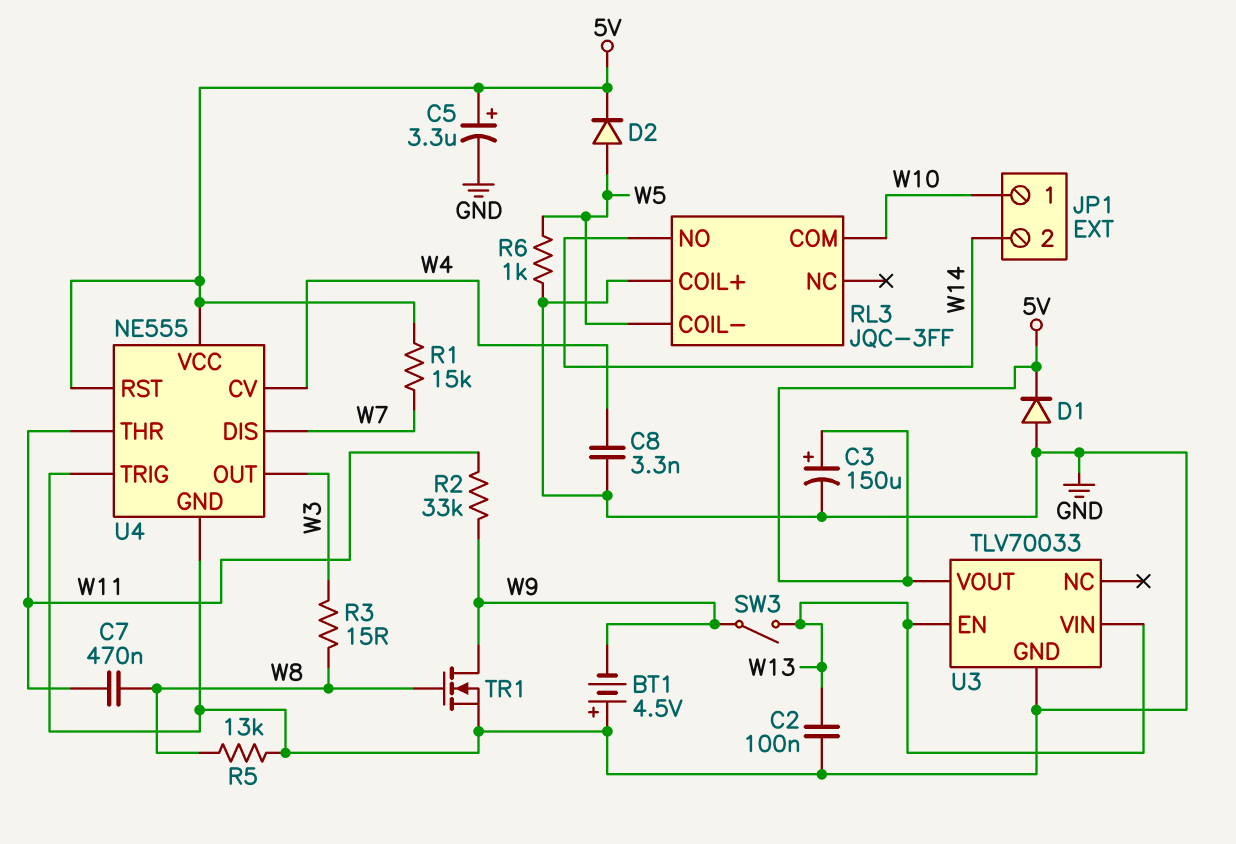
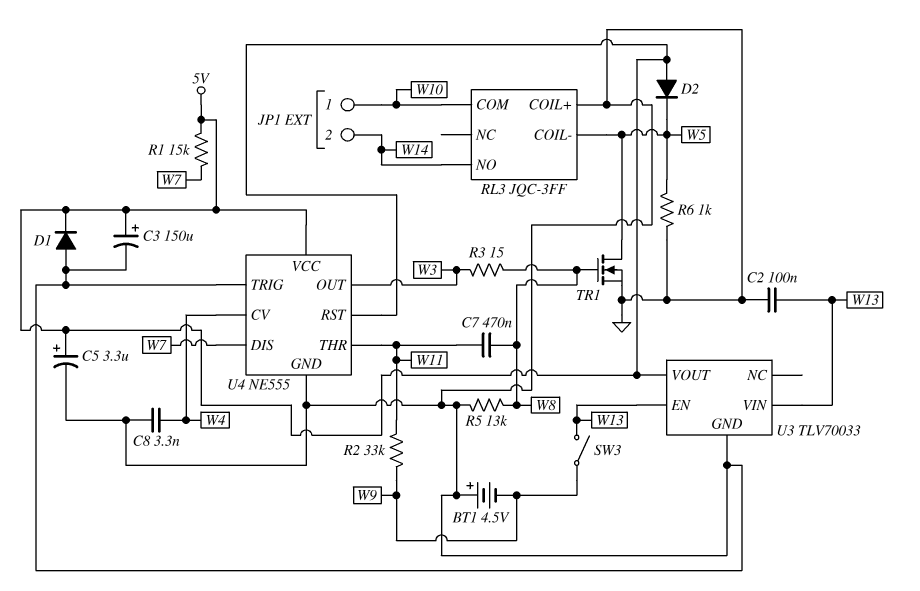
D2: diode (A W5, K 5V) -> diode (A 5V, K W5)
TR1: NMOS (G W8, D W9, S GND) -> NMOS (G W8, D W5, S GND)

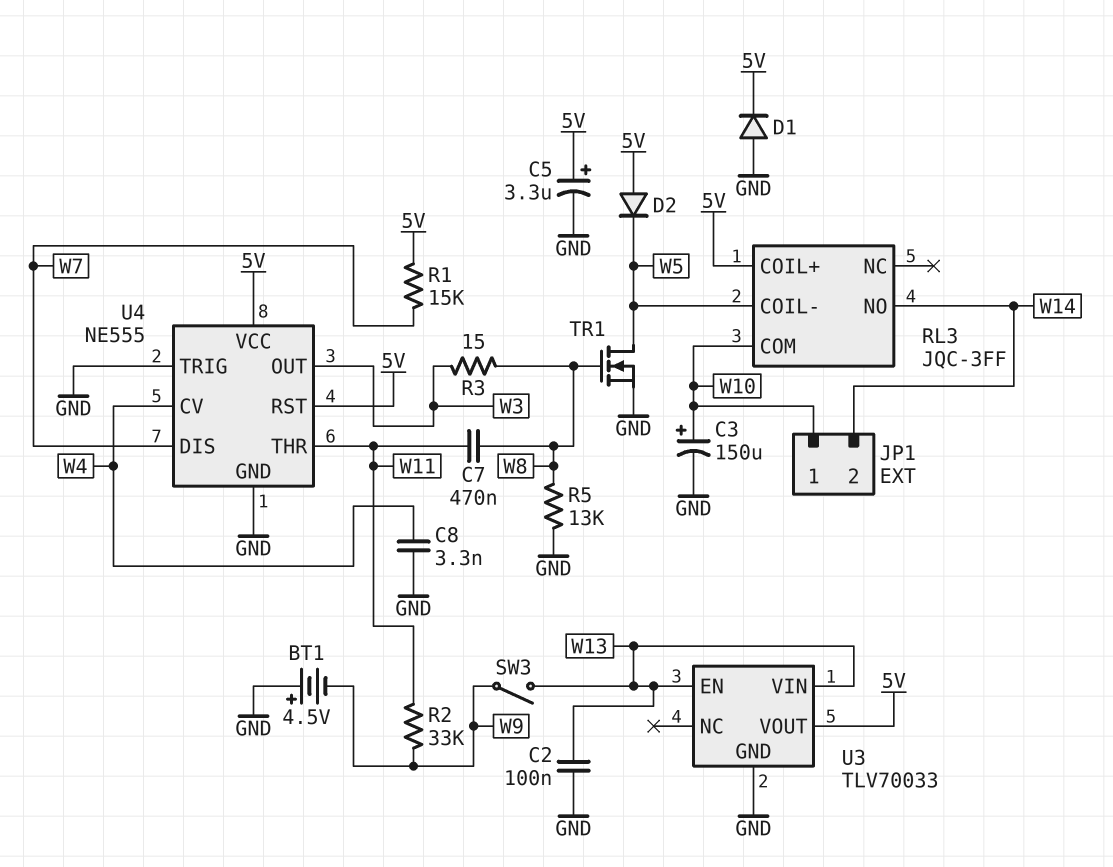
C3: 150uF (plus 5V, minus GND) -> 150uF (plus W10, minus GND)
R6: 1k (GND, W5) -> none
RL3 pin COIL+: GND -> 5V

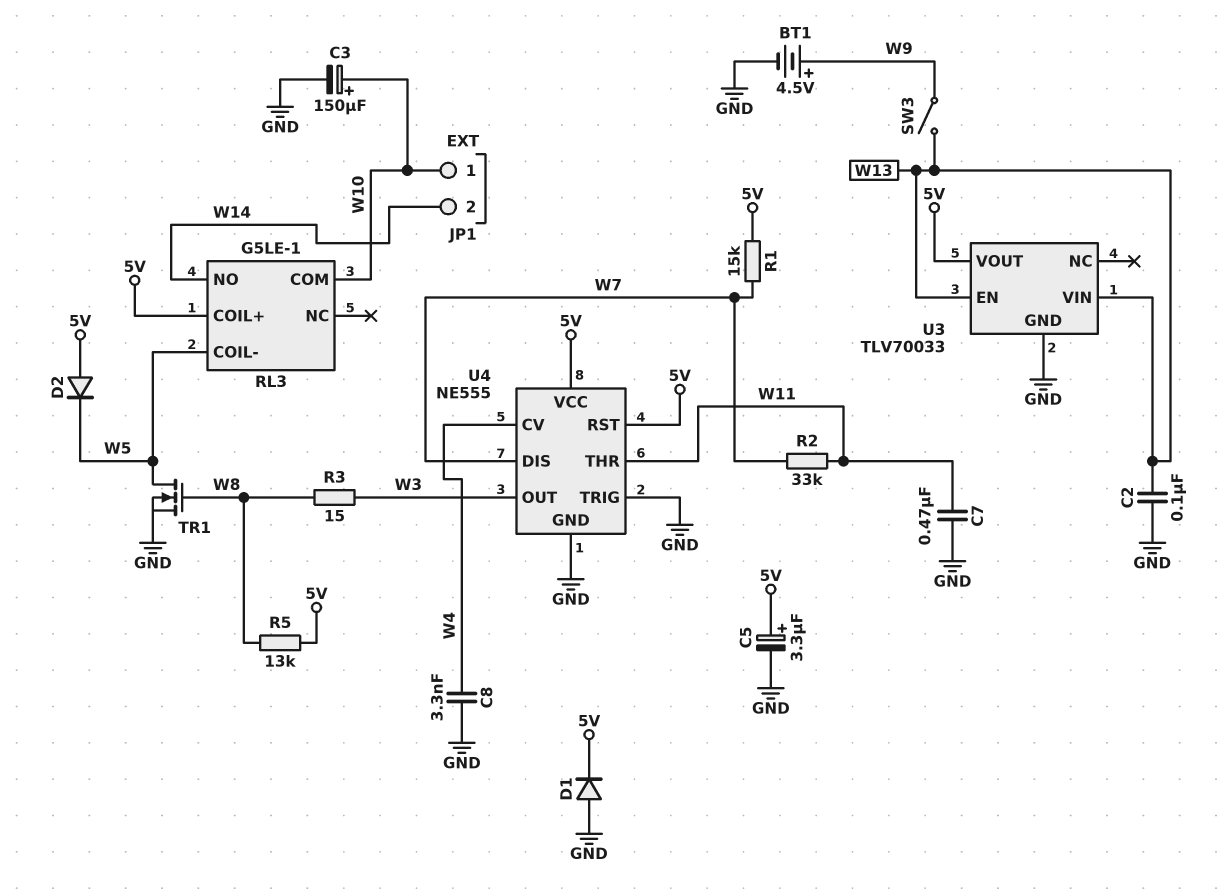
BT1: 4.5V (plus GND, minus W9) -> 4.5V (plus W9, minus GND)
C7: 470nF (W8, W11) -> 470nF (GND, W11)
R2: 33k (W9, W11) -> 33k (W7, W11)
R5: 13k (GND, W8) -> 13k (5V, W8)
RL3: JQC-3FF -> G5LE-1

